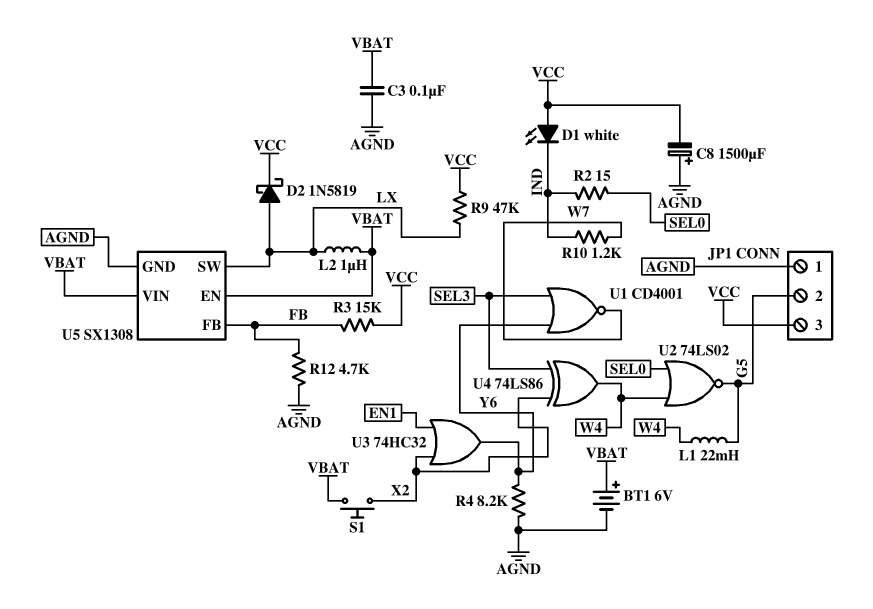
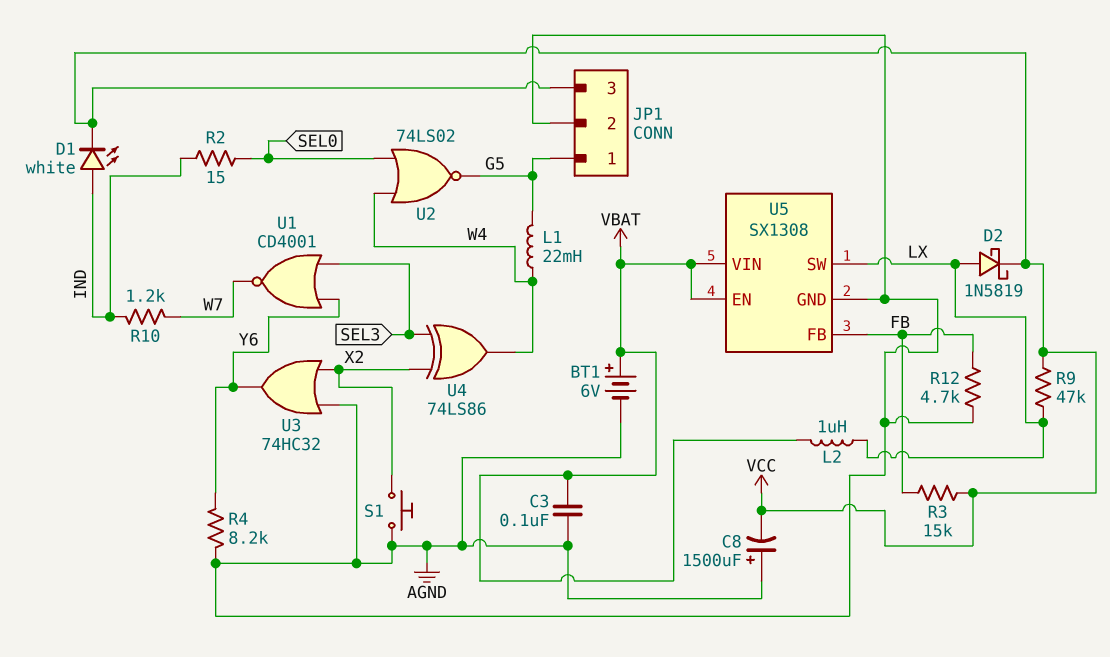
D1: LED white (A VCC, K IND) -> LED white (A IND, K VCC)
JP1 pin 1: AGND -> G5
JP1 pin 2: G5 -> AGND
S1: button (VBAT, X2) -> button (AGND, X2)
U3: OR 74HC32 (in EN1, in X2, out Y6) -> OR 74HC32 (in AGND, in X2, out Y6)

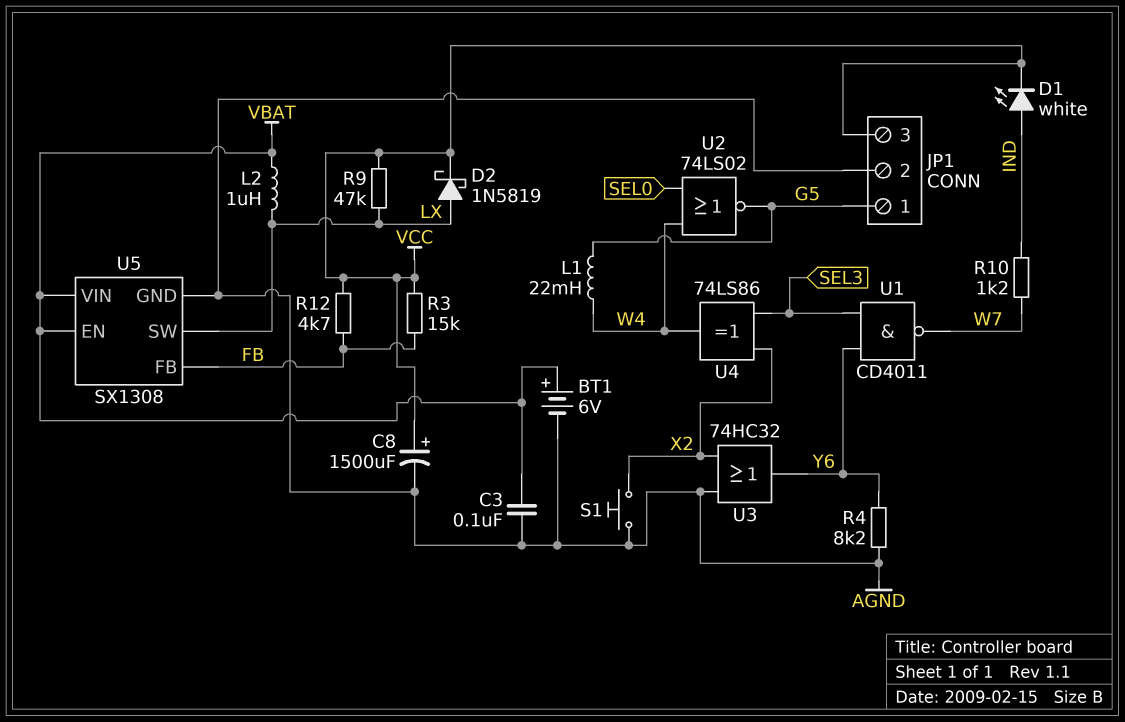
C8: 1500uF (plus AGND, minus VCC) -> 1500uF (plus VCC, minus AGND)
R2: 15 (IND, SEL0) -> none
R12: 4.7k (AGND, FB) -> 4.7k (FB, VCC)
U1: NOR CD4001 (in SEL3, in Y6, out W7) -> NAND CD4011 (in SEL3, in Y6, out W7)

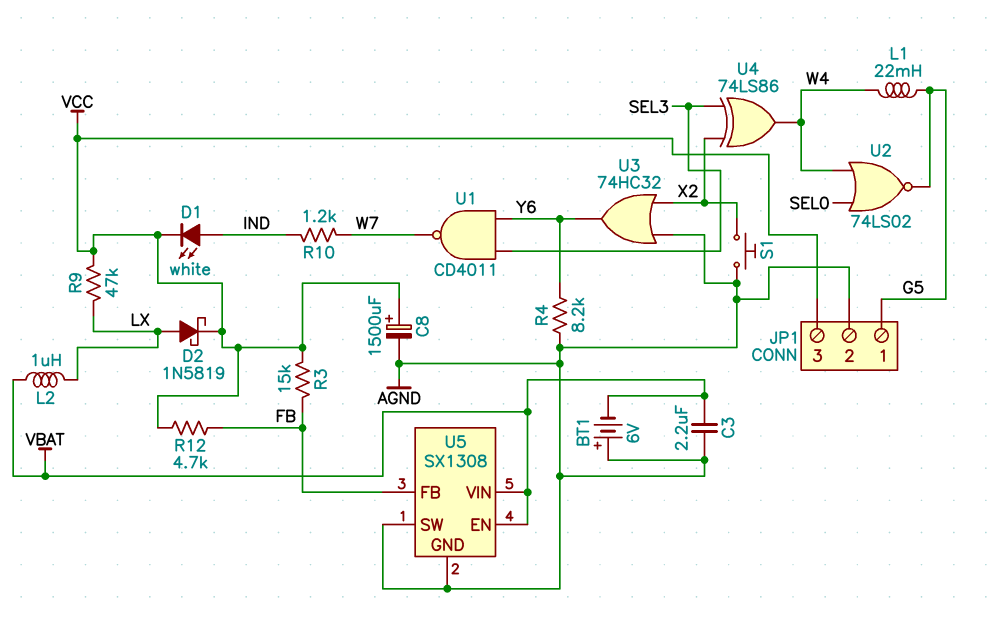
BT1: 6V (plus VBAT, minus AGND) -> 6V (plus AGND, minus VBAT)
C3: 100nF (AGND, VBAT) -> 2.2uF (AGND, VBAT)
U5 pin SW: LX -> AGND

